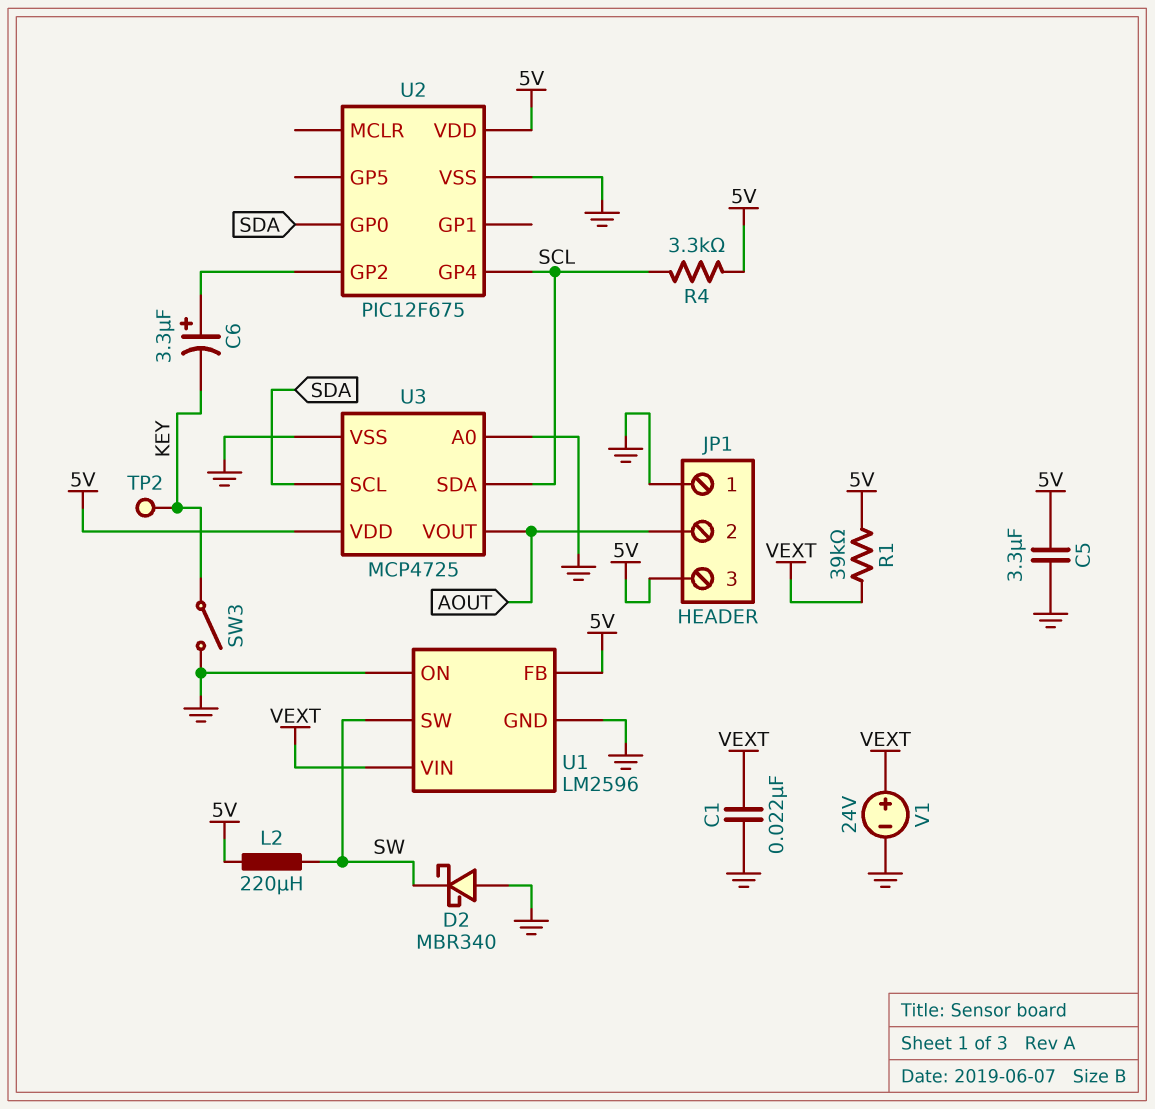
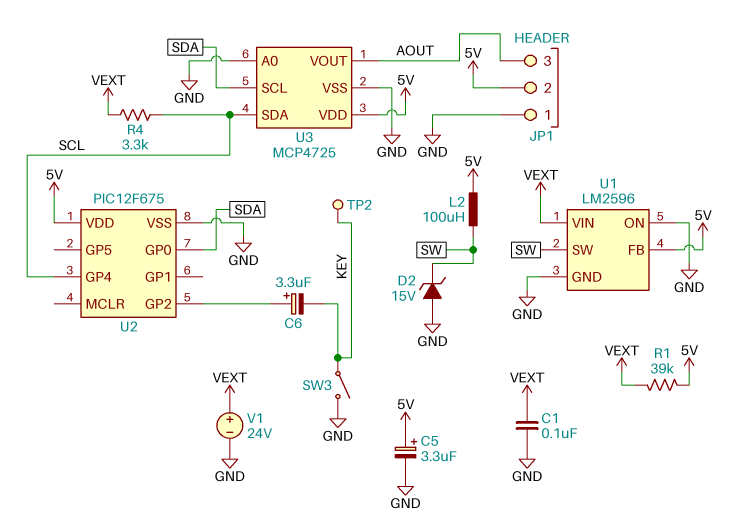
C1: 22nF (GND, VEXT) -> 100nF (GND, VEXT)
C5: 3.3uF (5V, GND) -> 3.3uF (plus 5V, minus GND)
D2: schottky MBR340 (A GND, K SW) -> zener 15V (A GND, K SW)
JP1 pin 2: AOUT -> 5V
JP1 pin 3: 5V -> AOUT
L2: 220uH (5V, SW) -> 100uH (5V, SW)
R4: 3.3k (5V, SCL) -> 3.3k (SCL, VEXT)

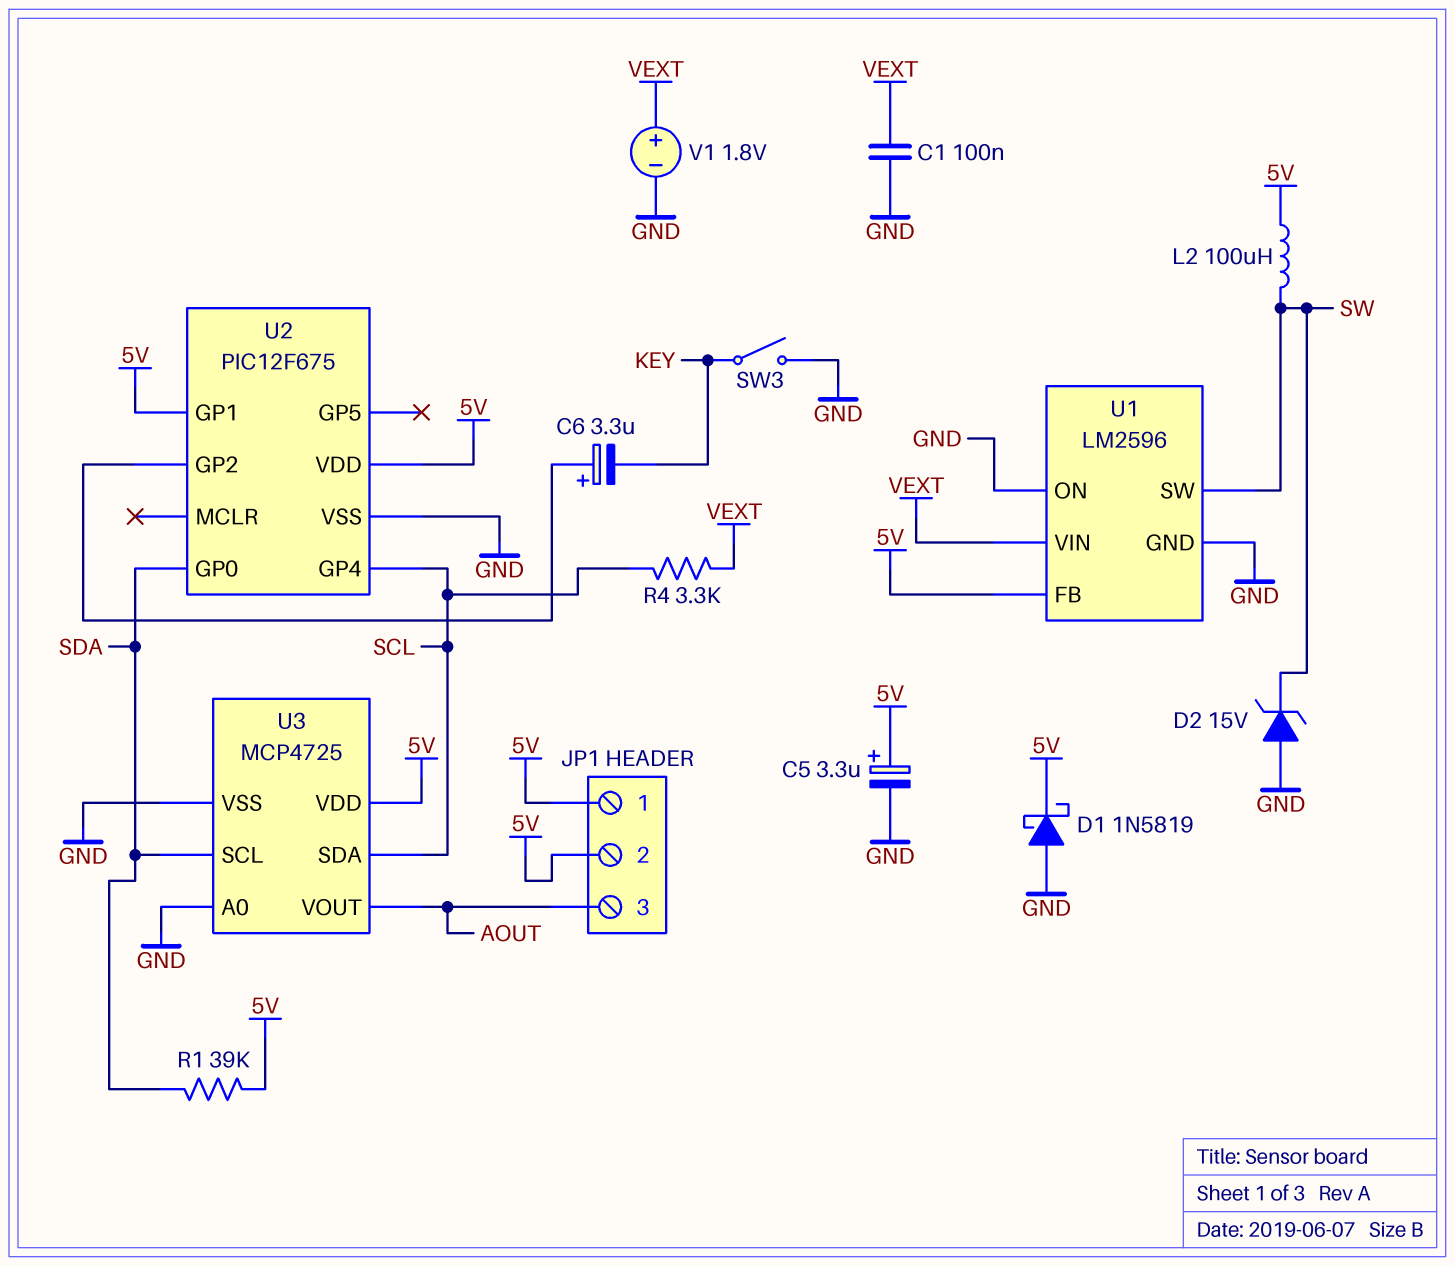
D1: none -> schottky 1N5819 (A GND, K 5V)
JP1 pin 1: GND -> 5V
R1: 39k (5V, VEXT) -> 39k (5V, SDA)
TP2: test point (KEY) -> none
U2 pin GP1: none -> 5V
V1: 24V (plus VEXT, minus GND) -> 1.8V (plus VEXT, minus GND)

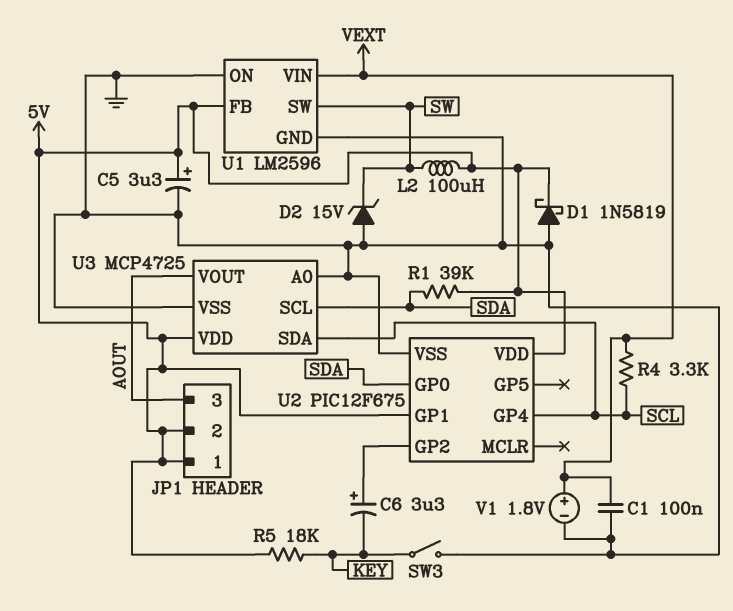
R5: none -> 18k (5V, KEY)

